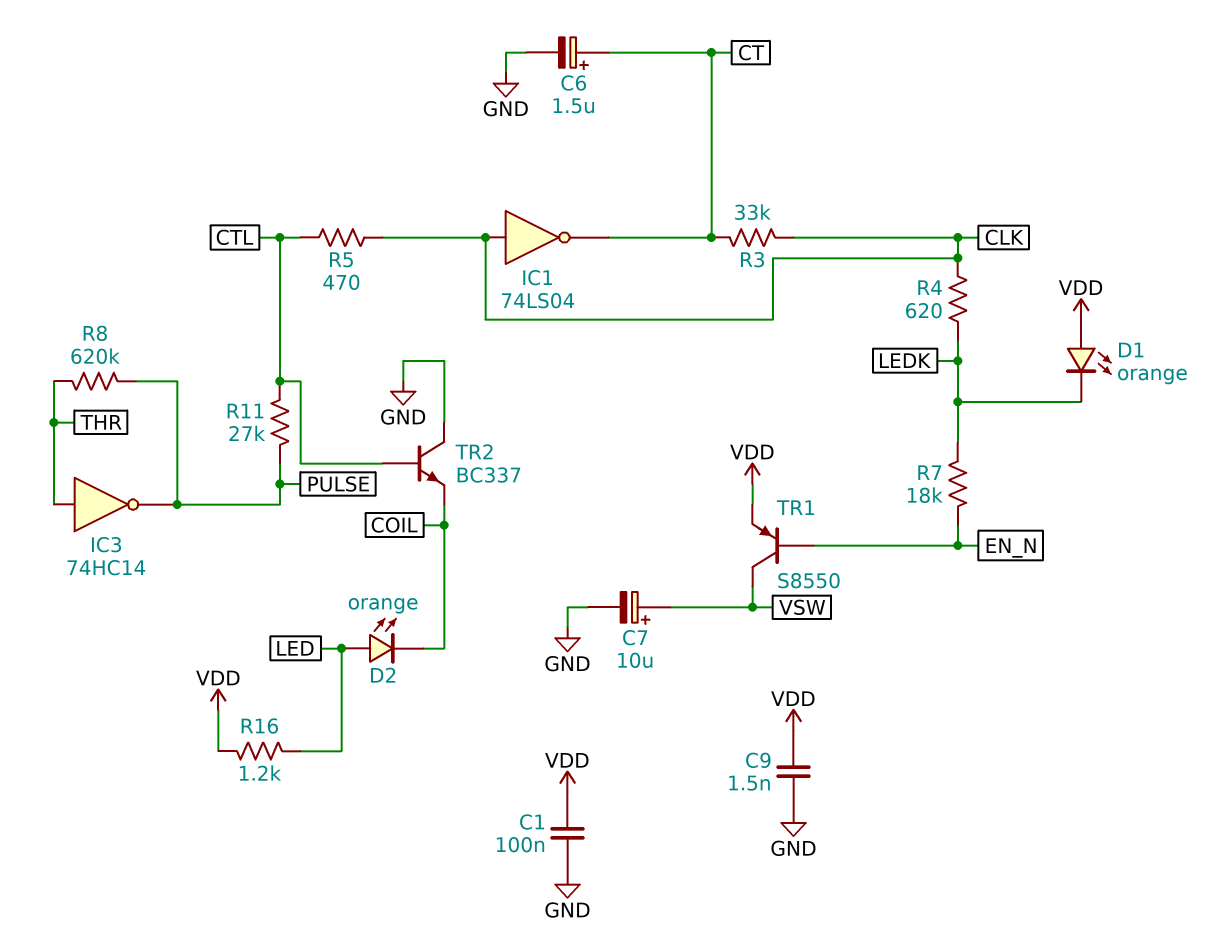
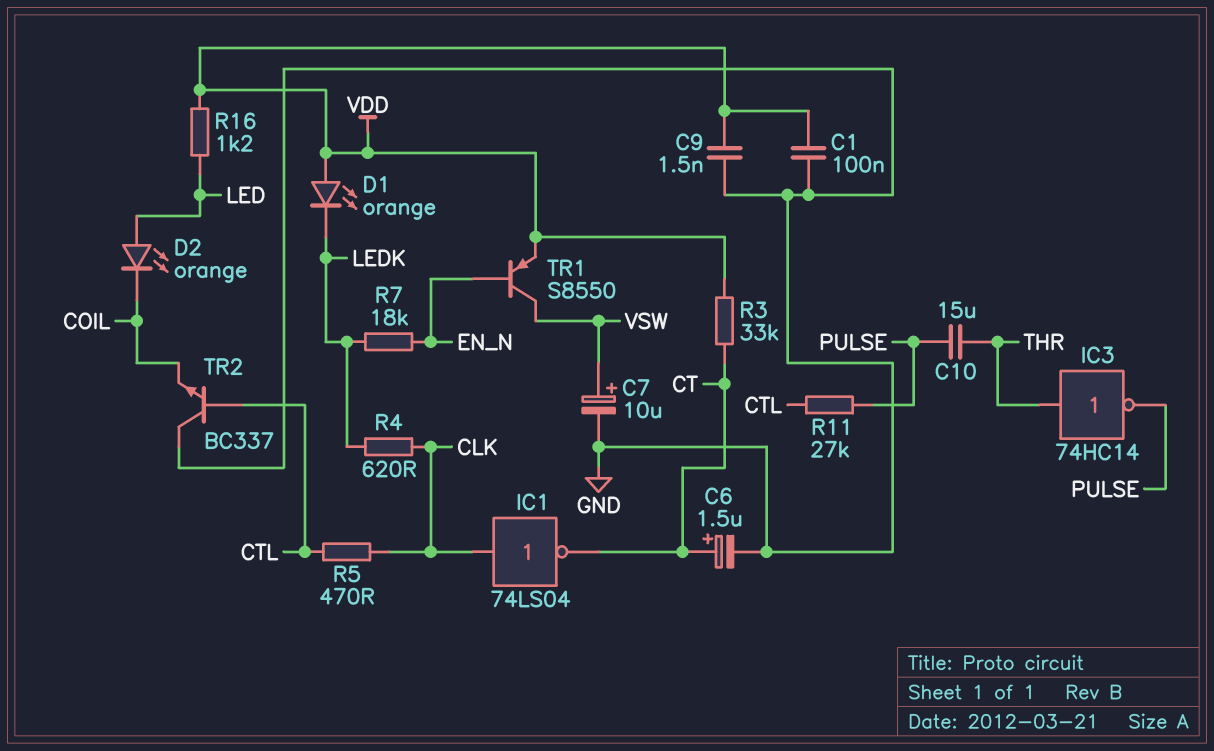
C10: none -> 15uF (PULSE, THR)
R3: 33k (CLK, CT) -> 33k (CT, VDD)
R8: 620k (PULSE, THR) -> none

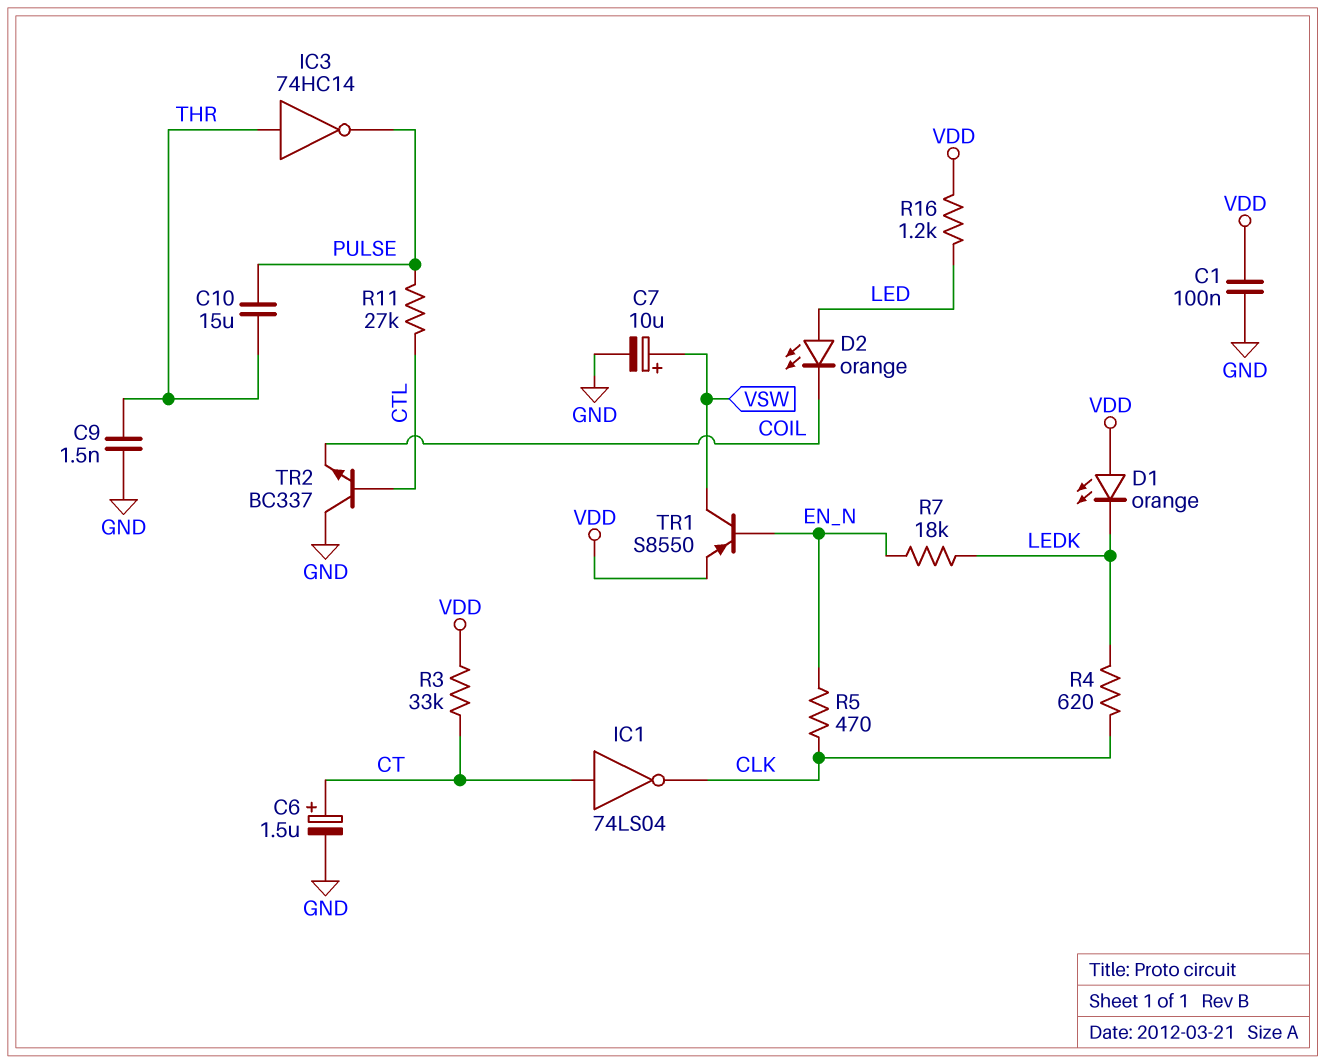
C9: 1.5nF (GND, VDD) -> 1.5nF (GND, THR)
IC1: NOT 74LS04 (in CLK, out CT) -> NOT 74LS04 (in CT, out CLK)
R5: 470 (CLK, CTL) -> 470 (CLK, EN_N)

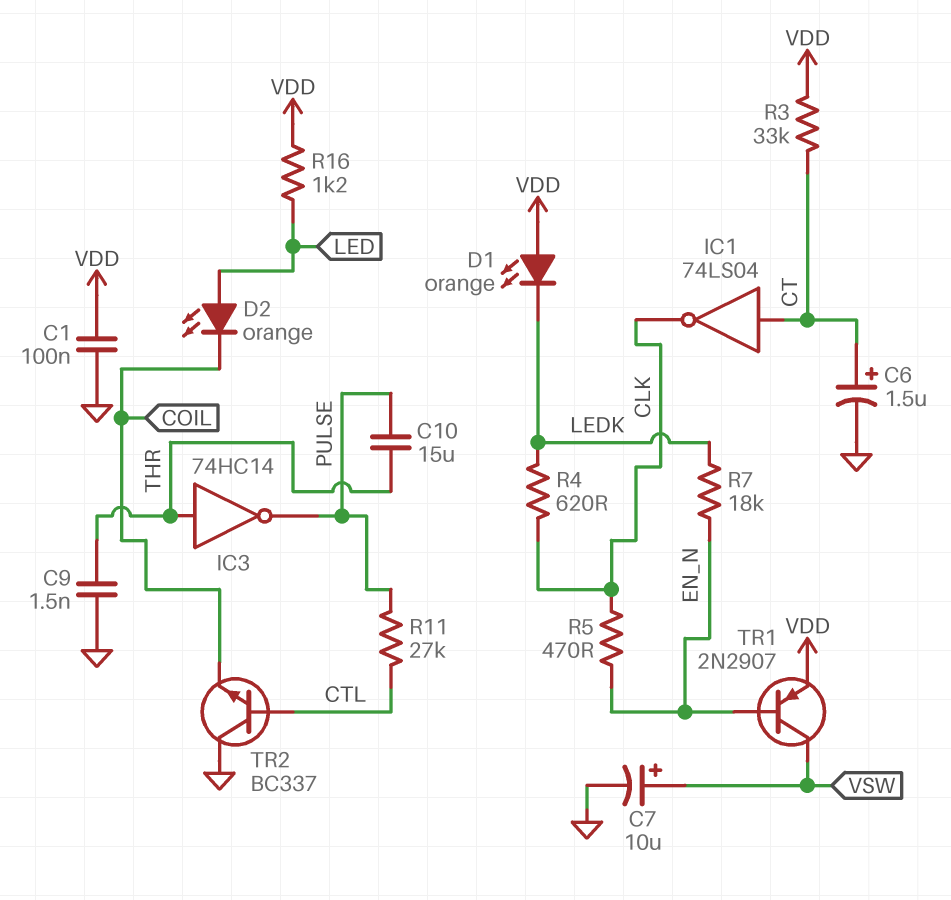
TR1: PNP S8550 (B EN_N, C VSW, E VDD) -> PNP 2N2907 (B EN_N, C VSW, E VDD)

